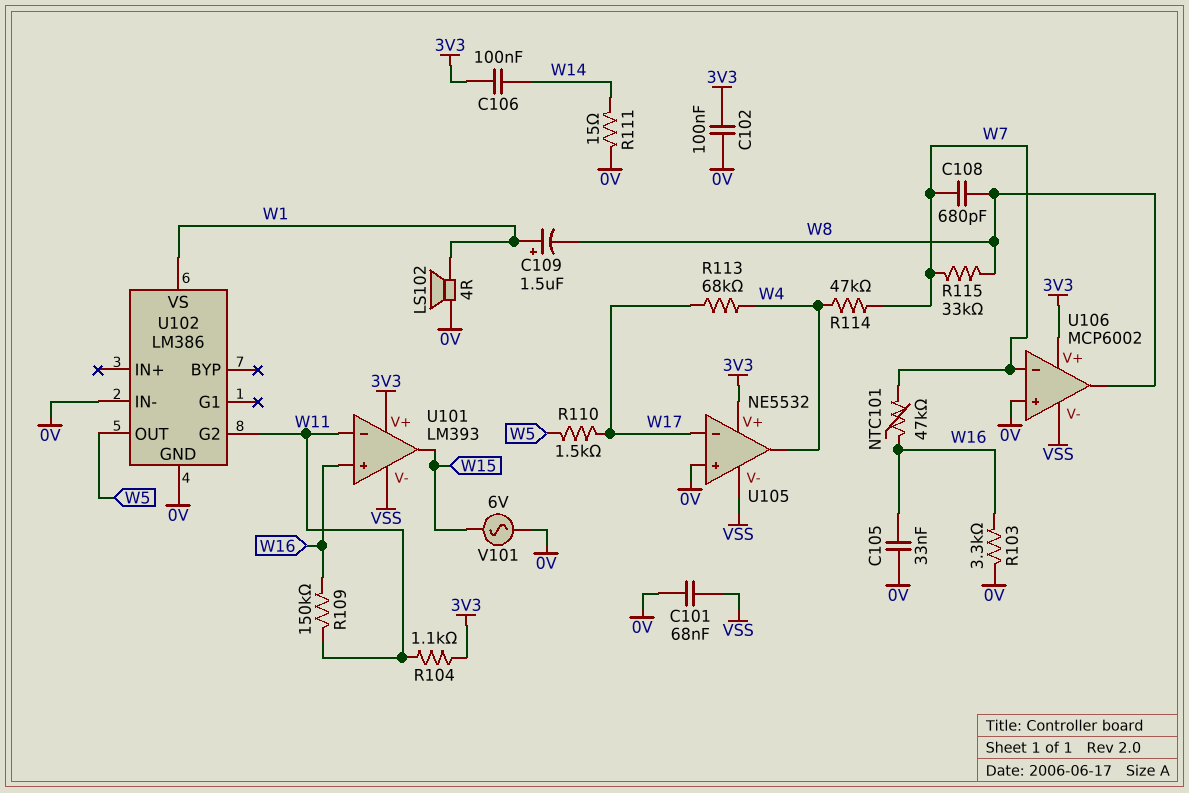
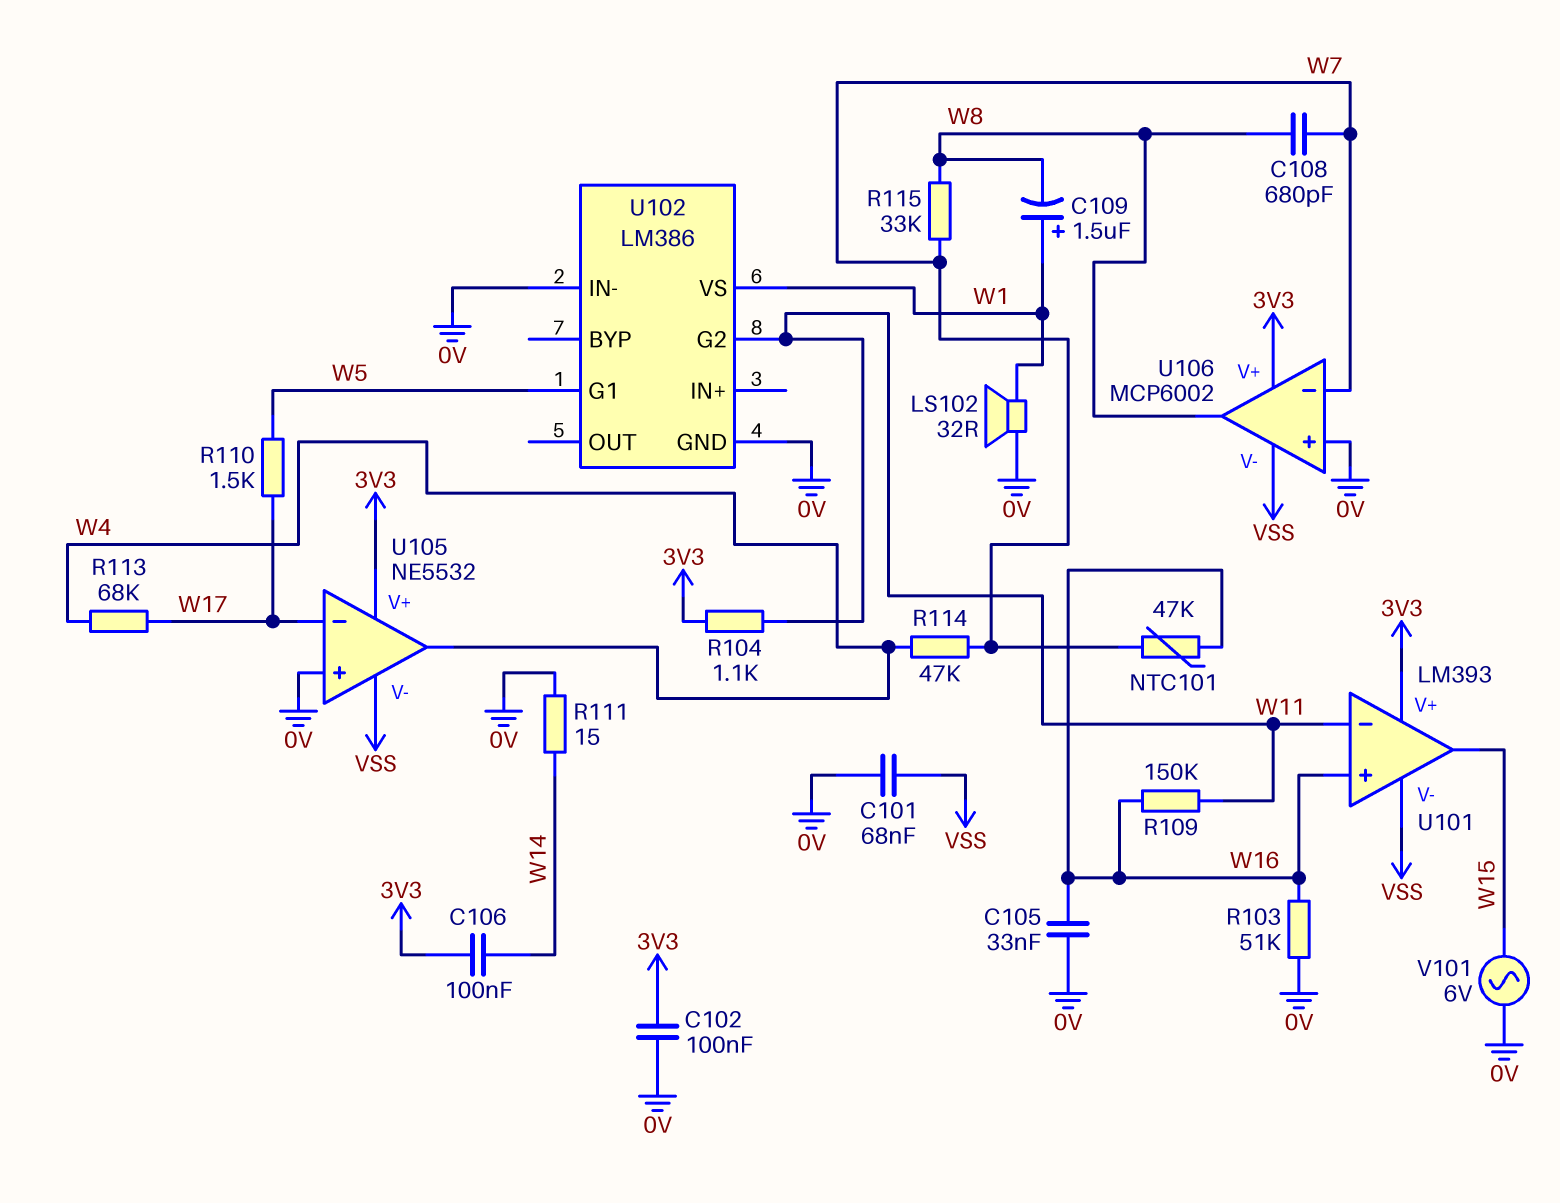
LS102: speaker 4R (0V, W1) -> speaker 32R (0V, W1)
R103: 3.3k (0V, W16) -> 51k (0V, W16)
U102 pin G1: none -> W5
U102 pin OUT: W5 -> none

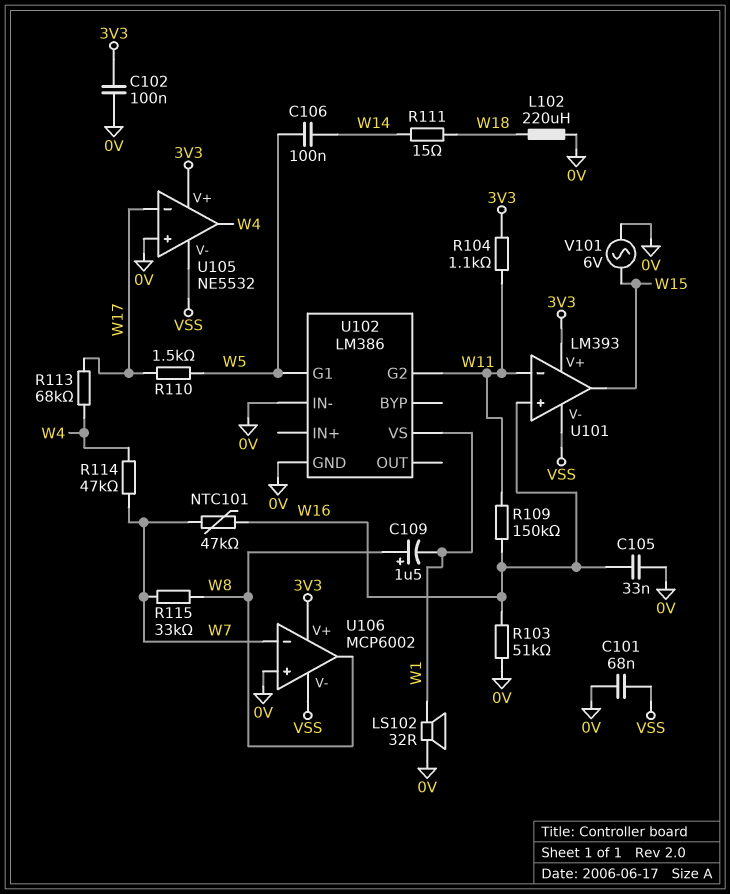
C106: 100nF (3V3, W14) -> 100nF (W5, W14)
C108: 680pF (W7, W8) -> none
C109: 1.5uF (plus W1, minus W8) -> 1.5uF (plus W8, minus W1)
L102: none -> 220uH (0V, W18)
R111: 15 (0V, W14) -> 15 (W14, W18)

